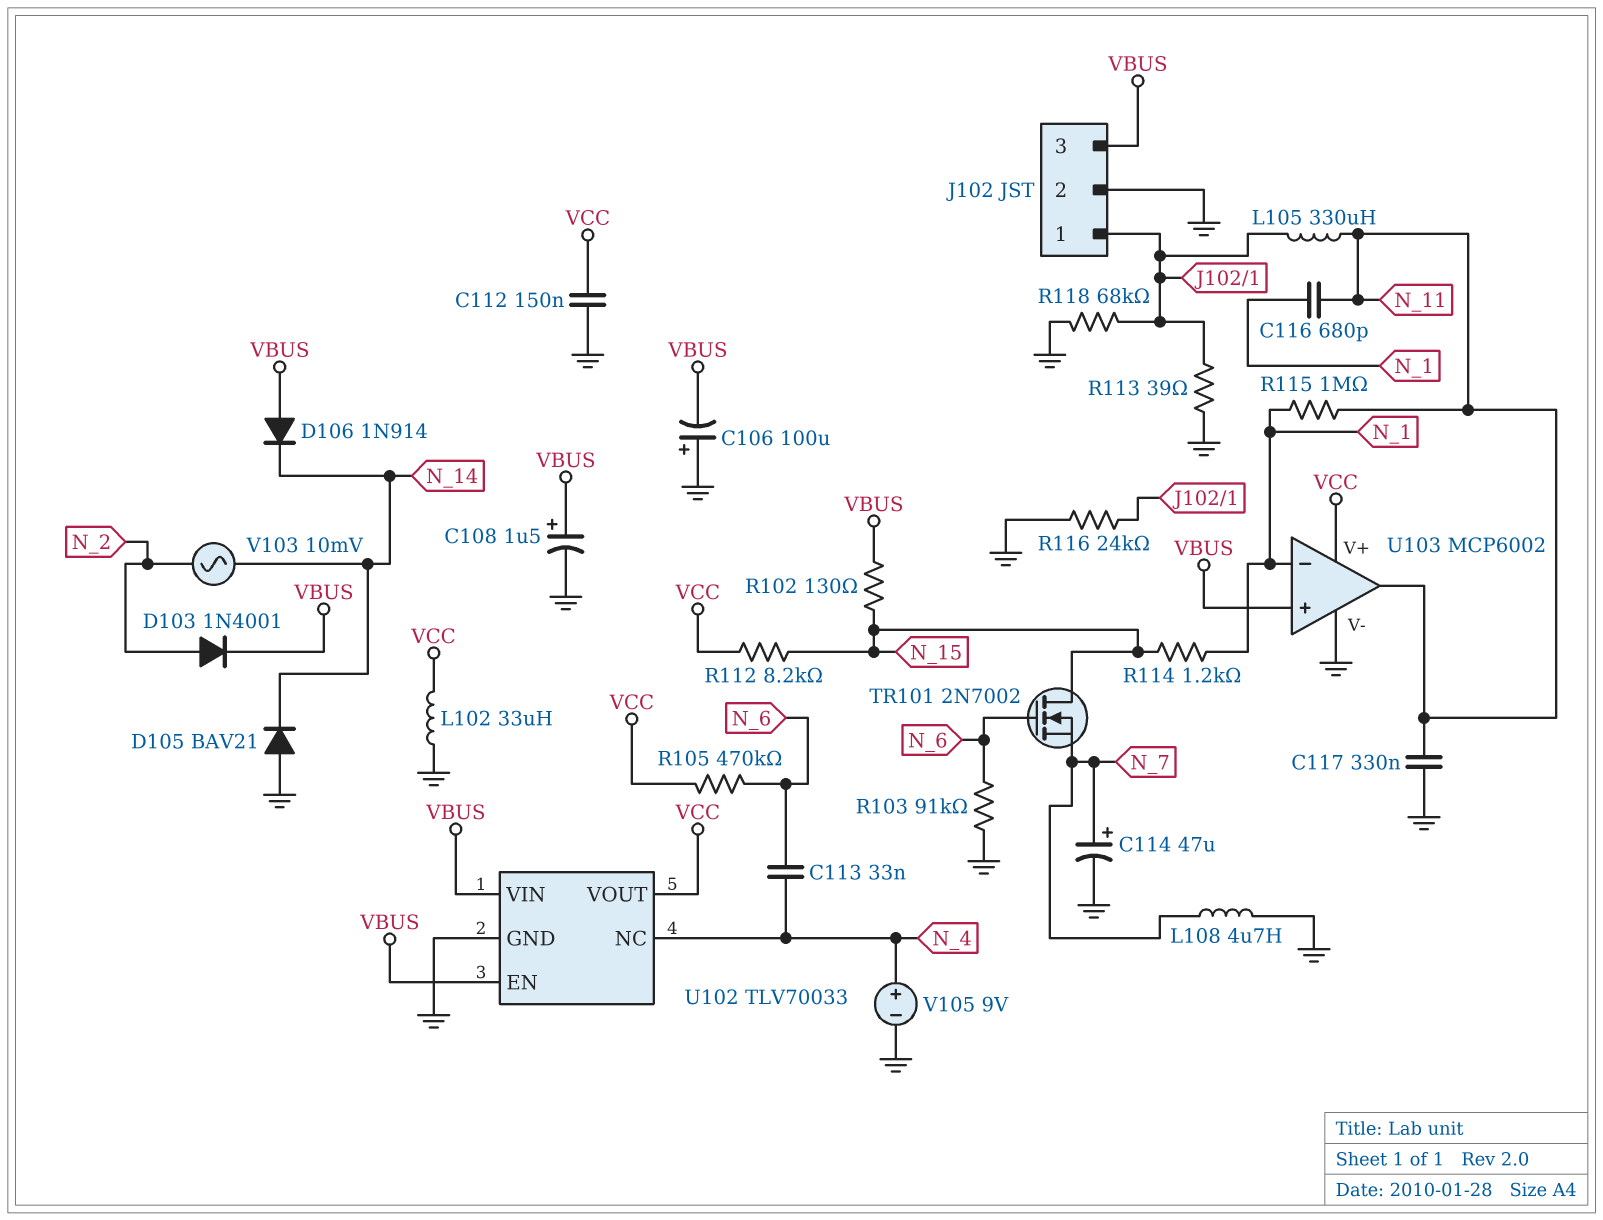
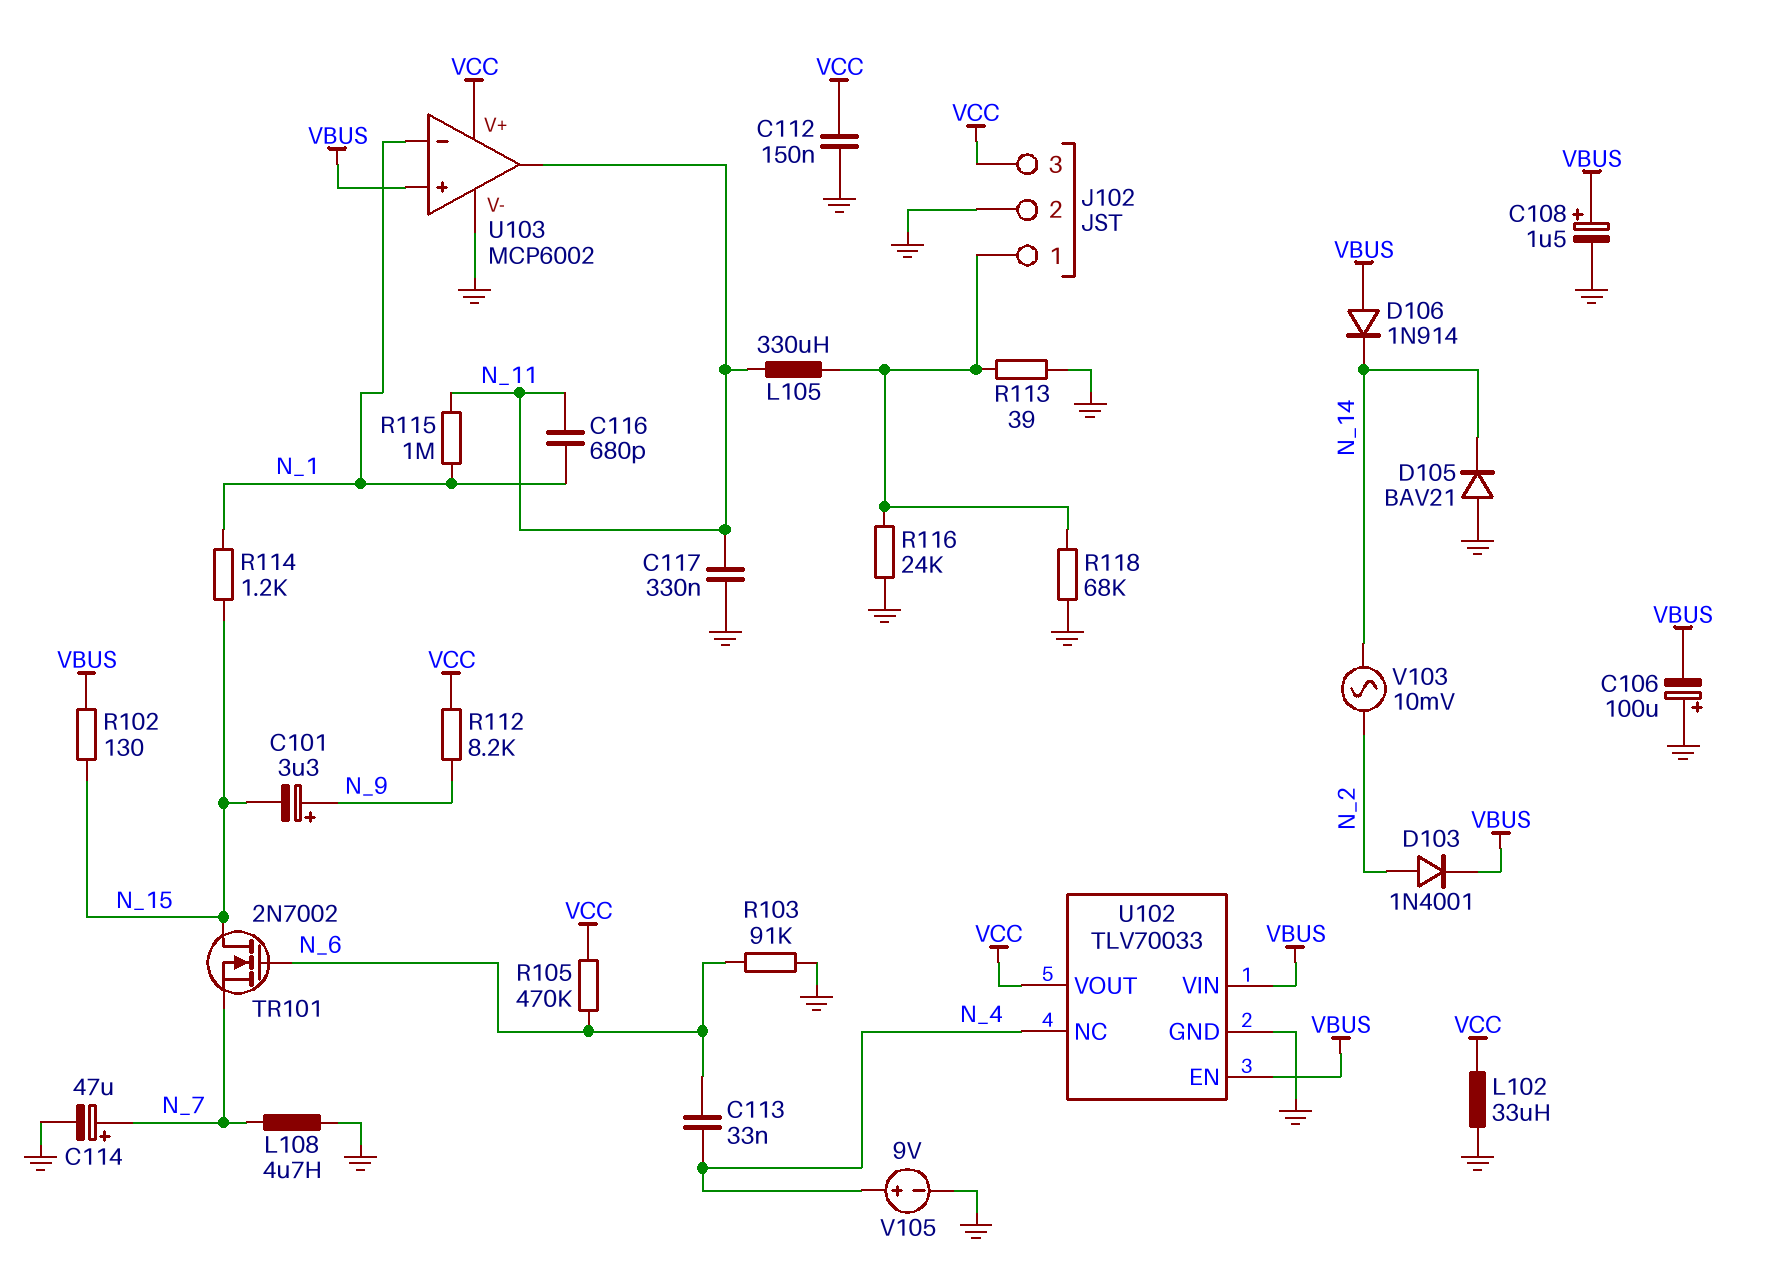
C101: none -> 3.3uF (plus N_9, minus N_15)
J102 pin 3: VBUS -> VCC
R112: 8.2k (N_15, VCC) -> 8.2k (N_9, VCC)

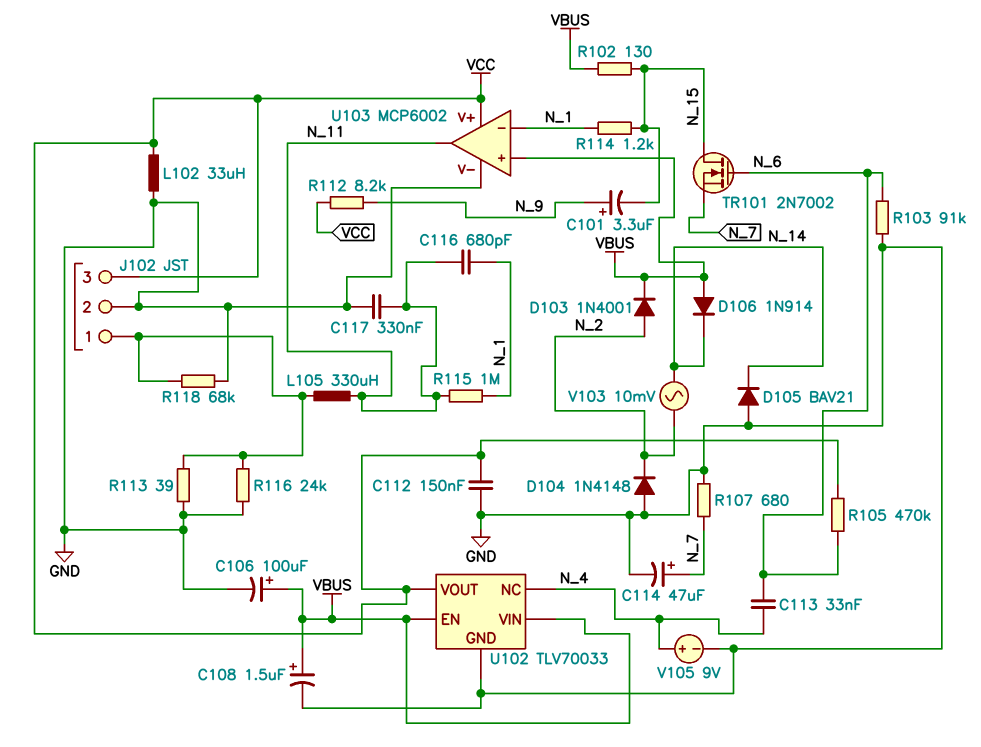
C106: 100uF (plus GND, minus VBUS) -> 100uF (plus VBUS, minus GND)
D104: none -> diode 1N4148 (A GND, K N_2)
L108: 4.7uH (GND, N_7) -> none
R107: none -> 680 (GND, N_7)

